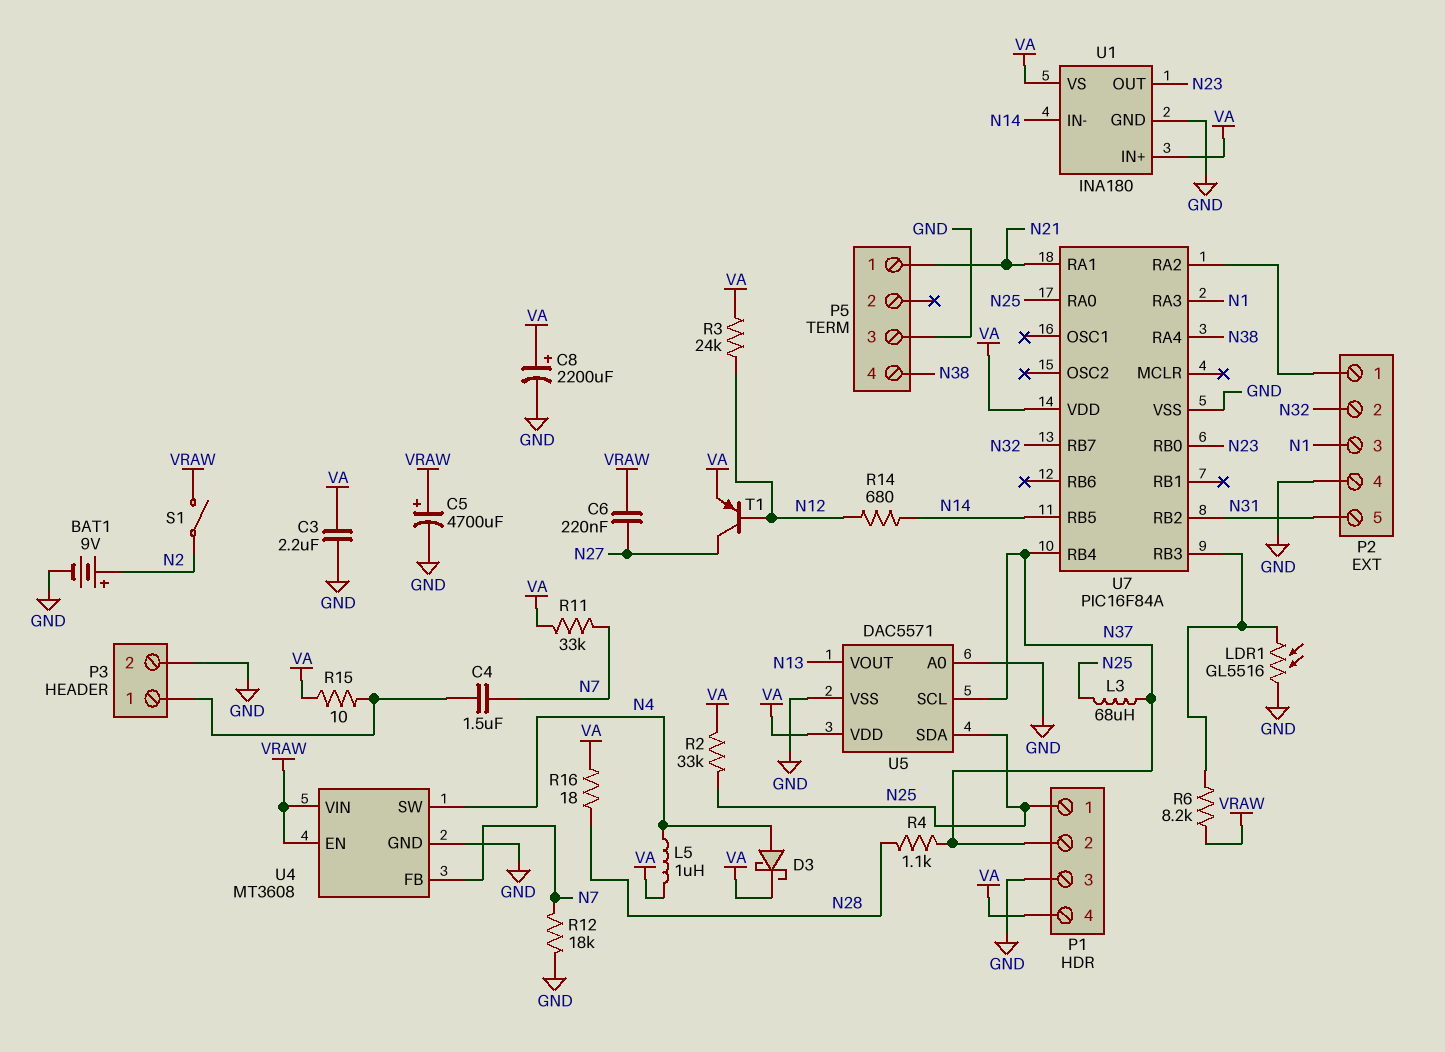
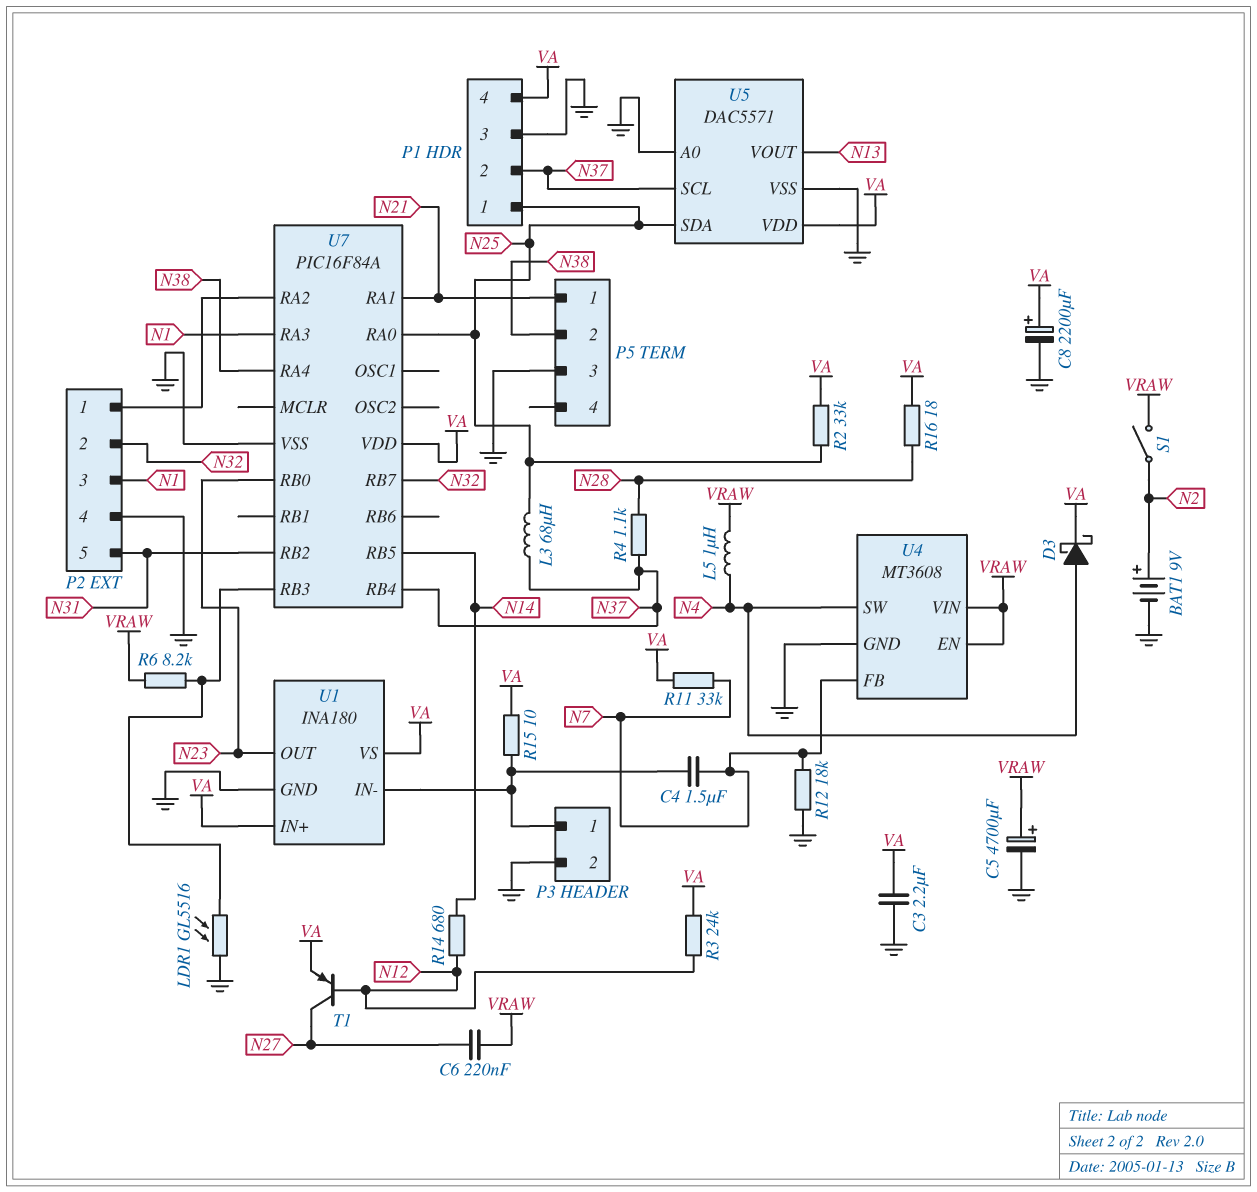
L5: 1uH (N4, VA) -> 1uH (N4, VRAW)
P5 pin 2: none -> N38
P5 pin 4: N38 -> none
U1 pin IN-: N14 -> P3/1

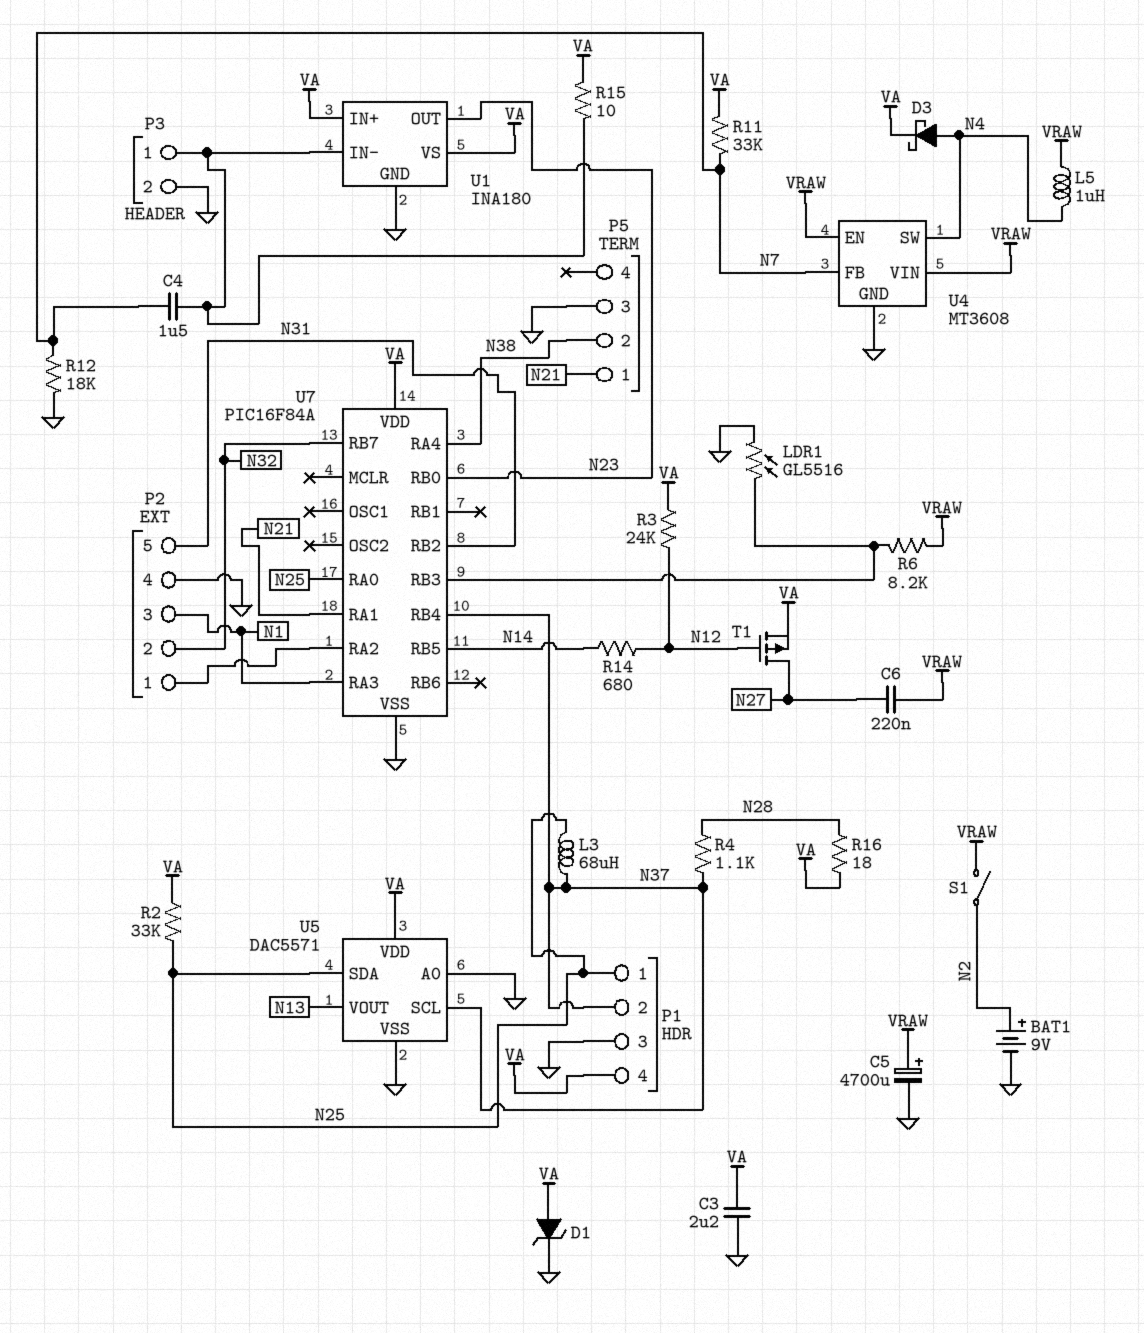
C8: 2200uF (plus VA, minus GND) -> none
D1: none -> zener (A VA, K GND)
T1: PNP (B N12, C N27, E VA) -> PMOS (G N12, D N27, S VA)

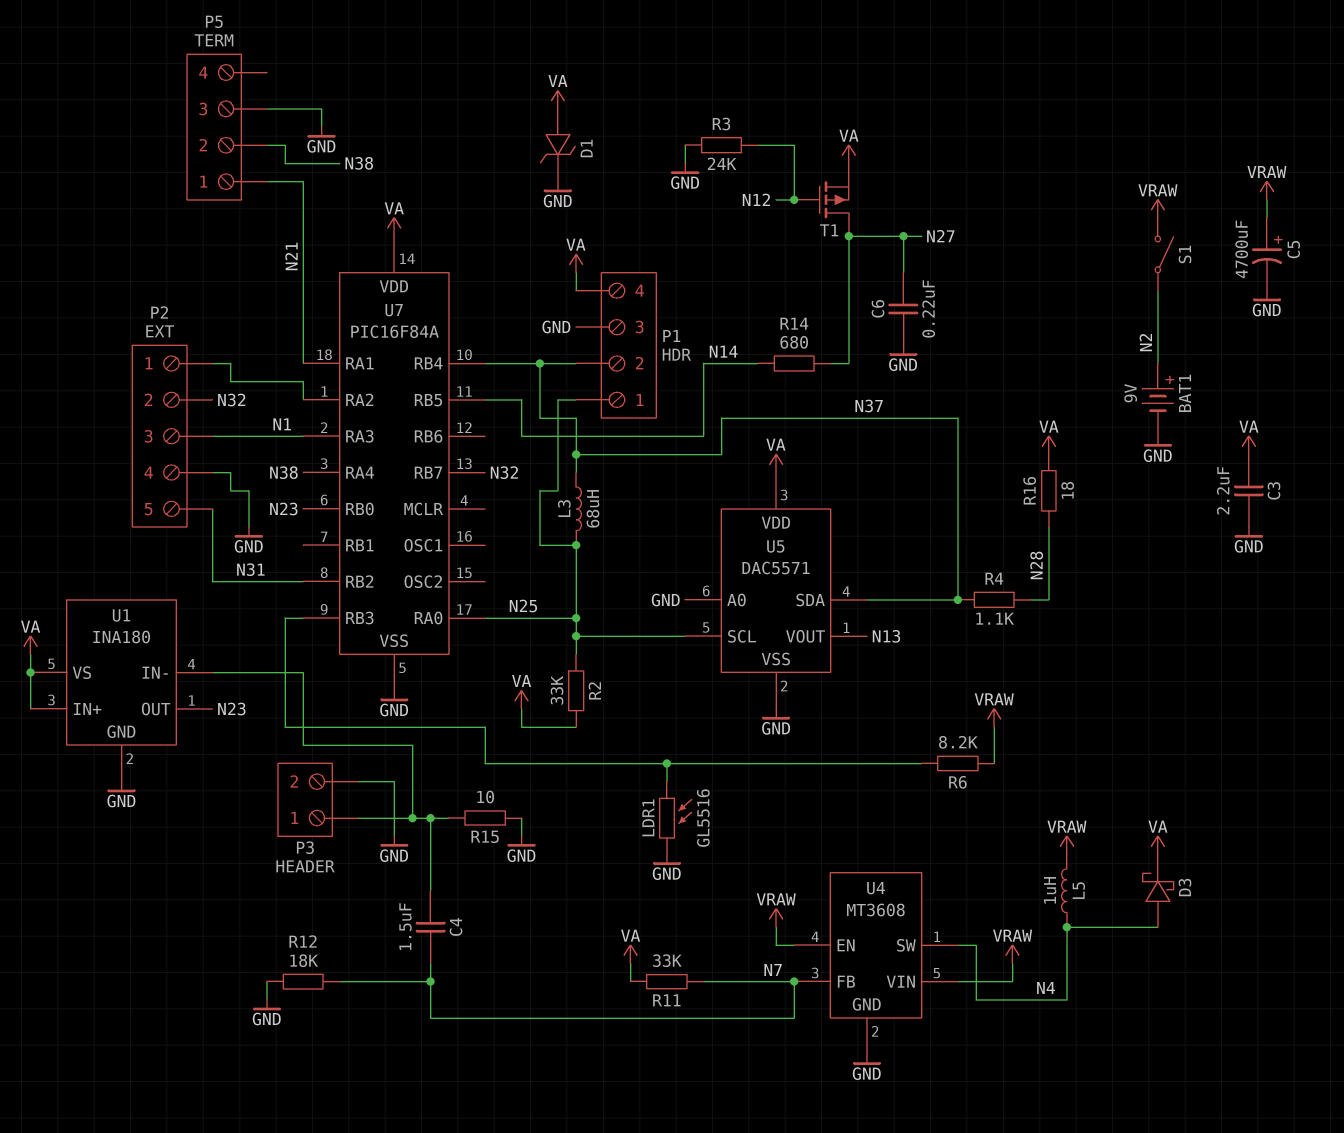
C6: 220nF (N27, VRAW) -> 220nF (GND, N27)
R3: 24k (N12, VA) -> 24k (GND, N12)
R14: 680 (N12, N14) -> 680 (N14, N27)
R15: 10 (P3/1, VA) -> 10 (GND, P3/1)
U5 pin SCL: N37 -> N25
U5 pin SDA: N25 -> N37

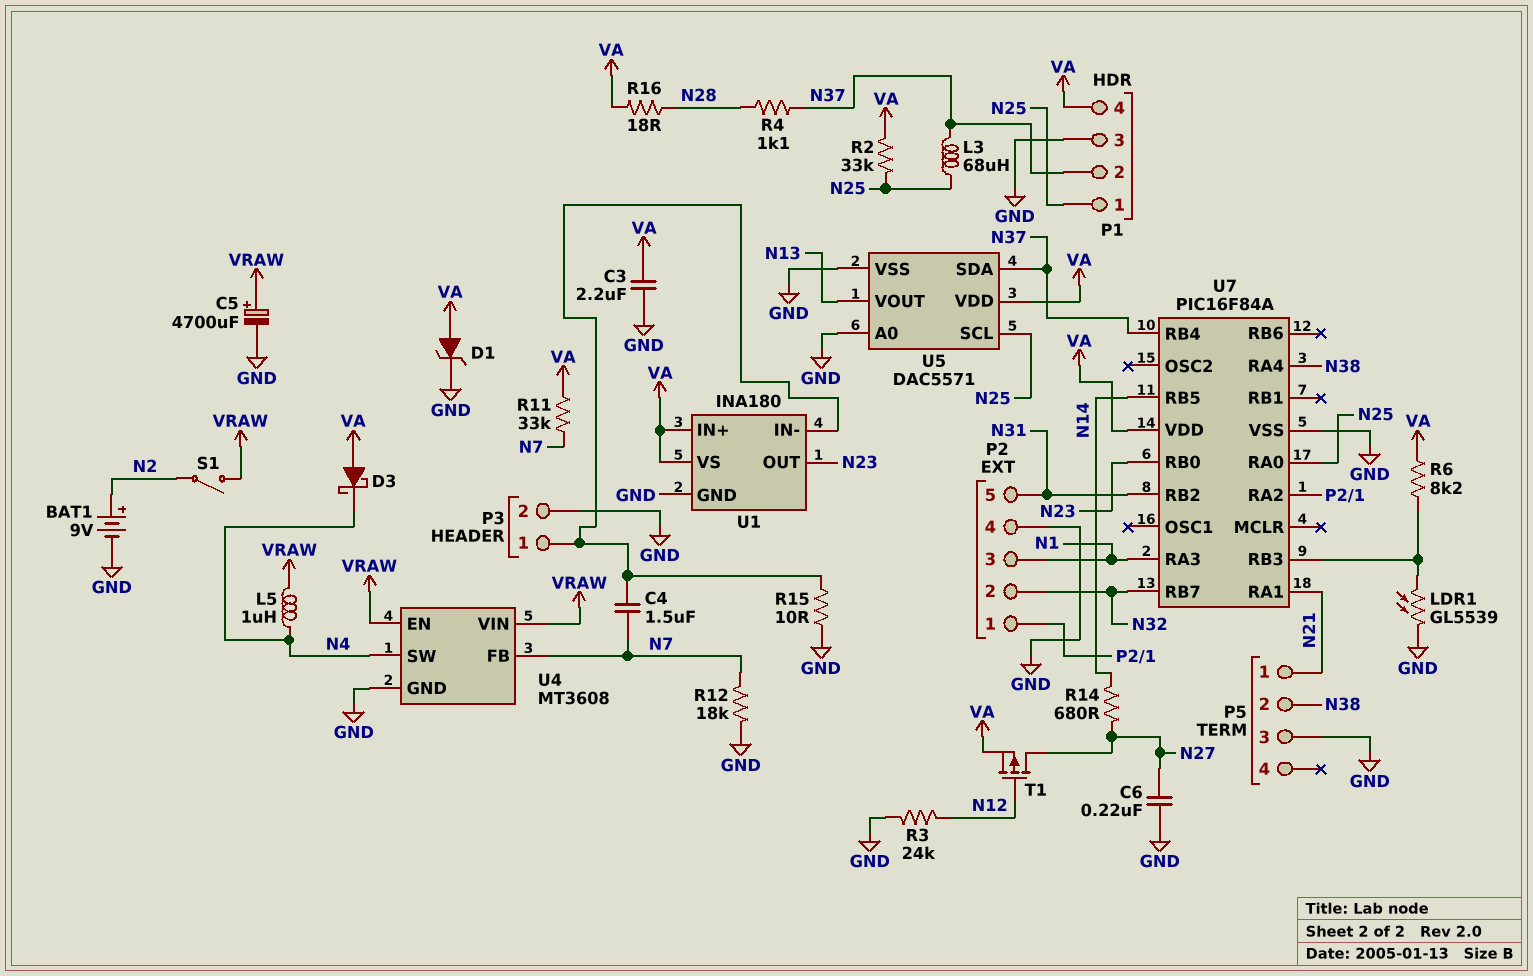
D3: schottky (A N4, K VA) -> schottky (A VA, K N4)
LDR1: GL5516 (GND, U7/RB3) -> GL5539 (GND, U7/RB3)
R6: 8.2k (U7/RB3, VRAW) -> 8.2k (U7/RB3, VA)

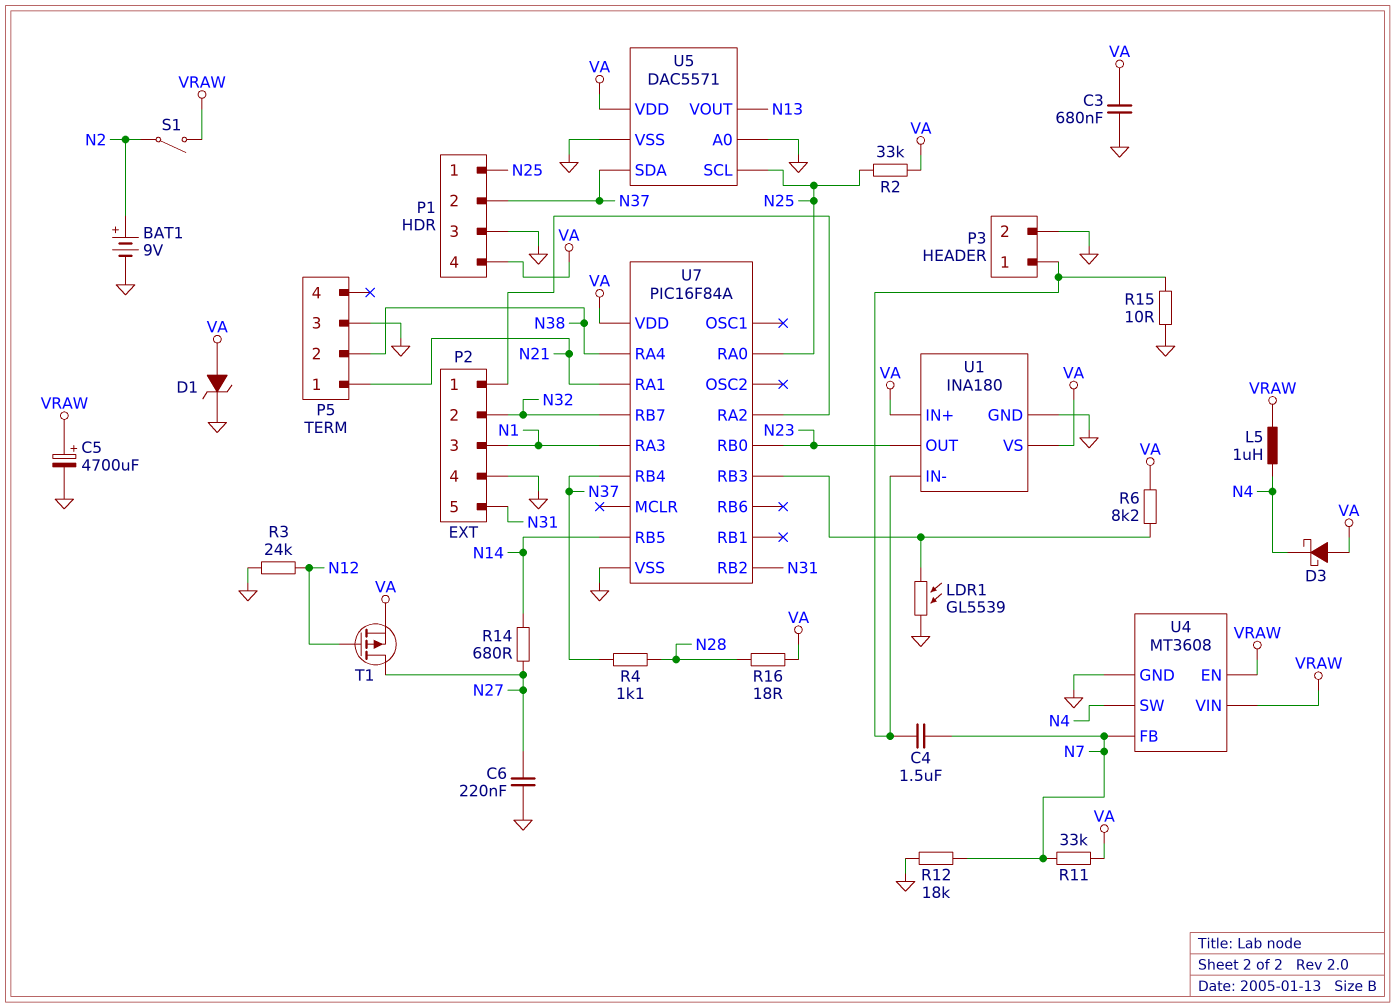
C3: 2.2uF (GND, VA) -> 680nF (GND, VA)
L3: 68uH (N25, N37) -> none

